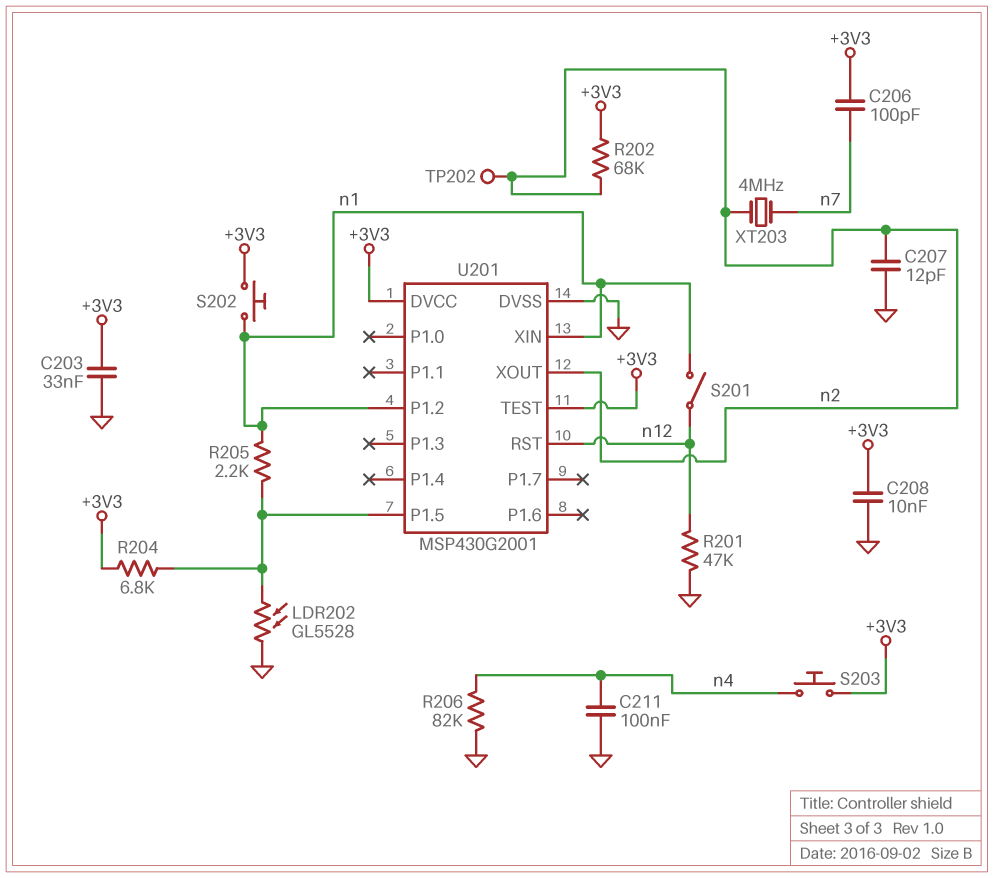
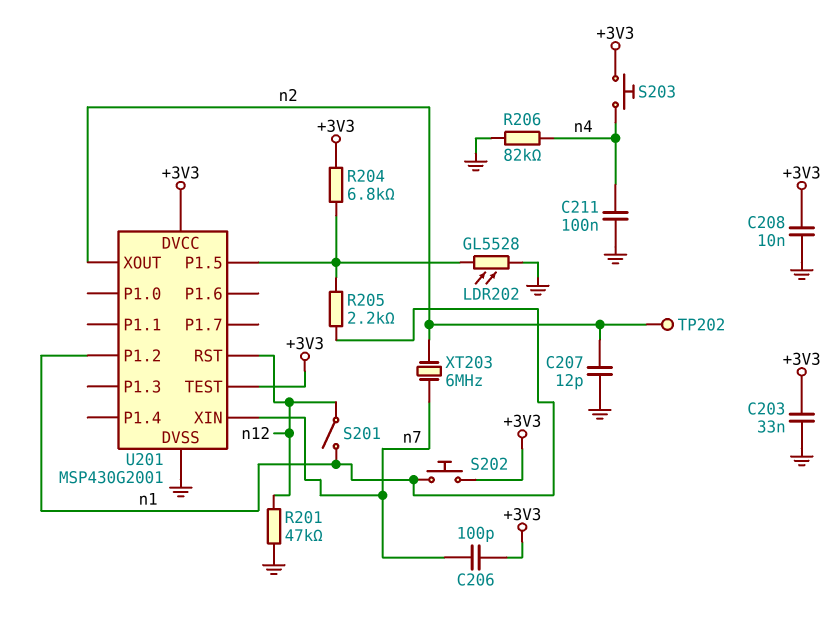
R202: 68k (+3V3, n2) -> none
U201 pin XIN: n1 -> n7
XT203: 4MHz (n2, n7) -> 6MHz (n2, n7)

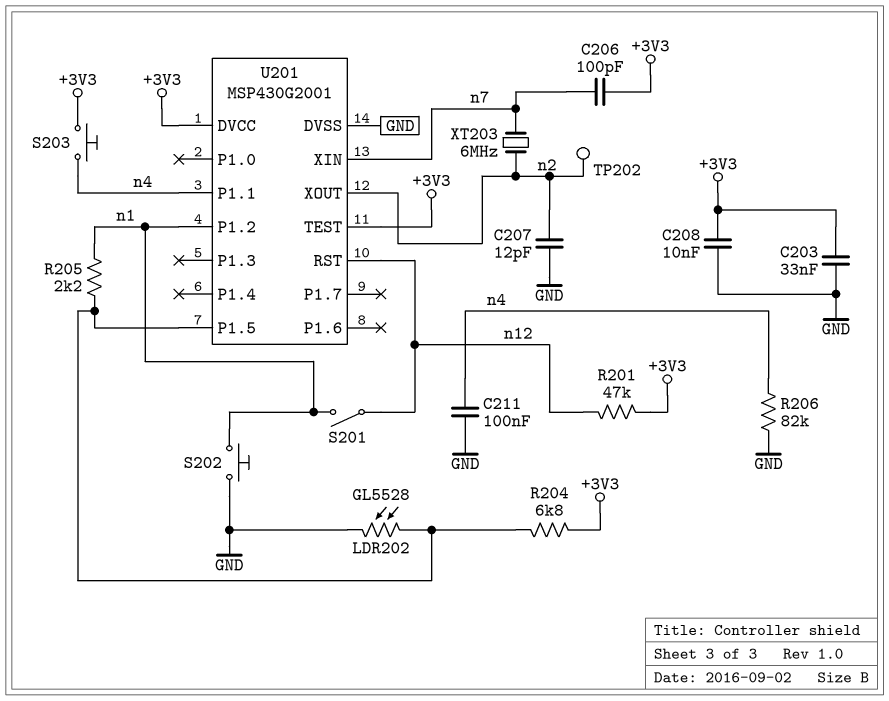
R201: 47k (GND, n12) -> 47k (+3V3, n12)
S202: button (+3V3, n1) -> button (GND, n1)
U201 pin P1.1: none -> n4

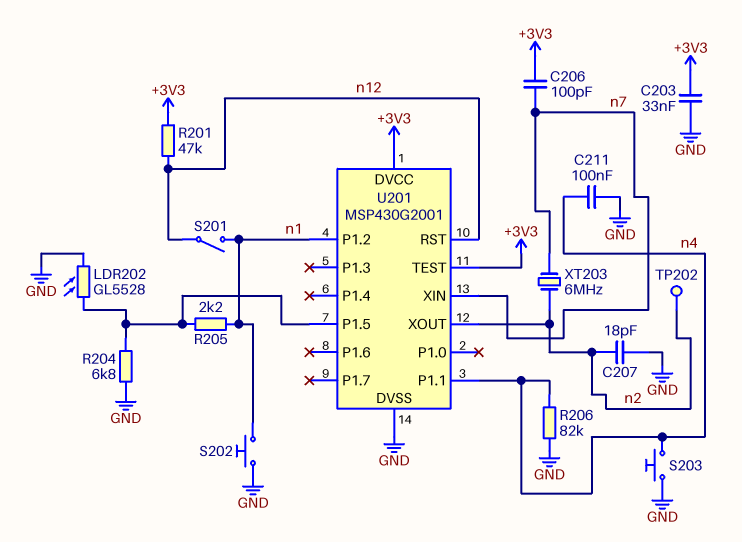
C207: 12pF (GND, n2) -> 18pF (GND, n2)
C208: 10nF (+3V3, GND) -> none
R204: 6.8k (+3V3, U201/P1.5) -> 6.8k (GND, U201/P1.5)
S203: button (+3V3, n4) -> button (GND, n4)

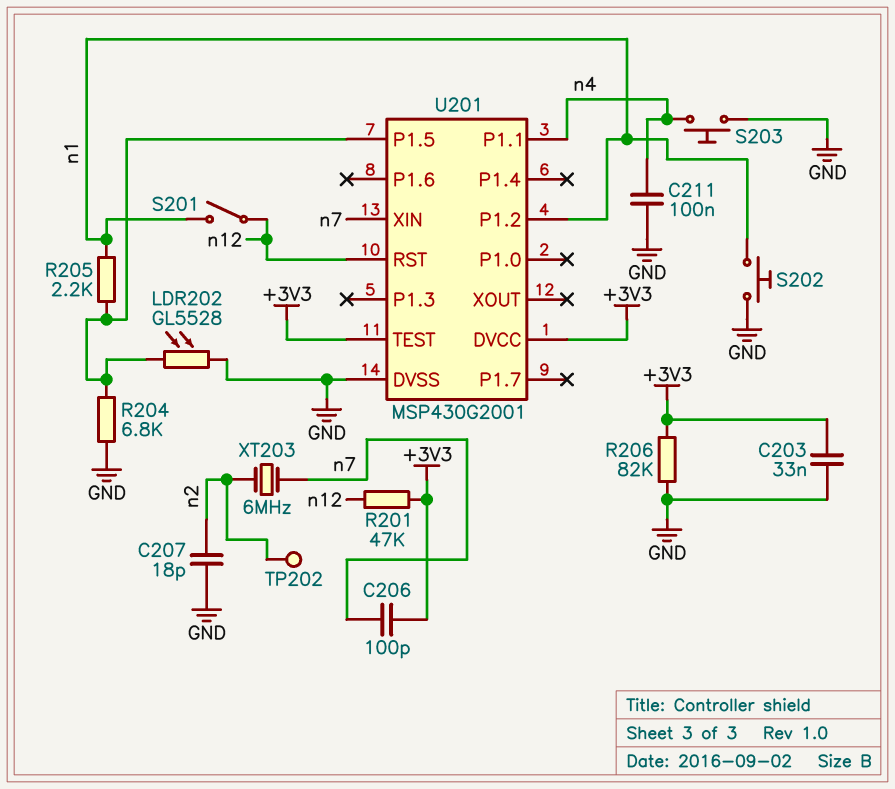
R206: 82k (GND, n4) -> 82k (+3V3, GND)
U201 pin XOUT: n2 -> none

